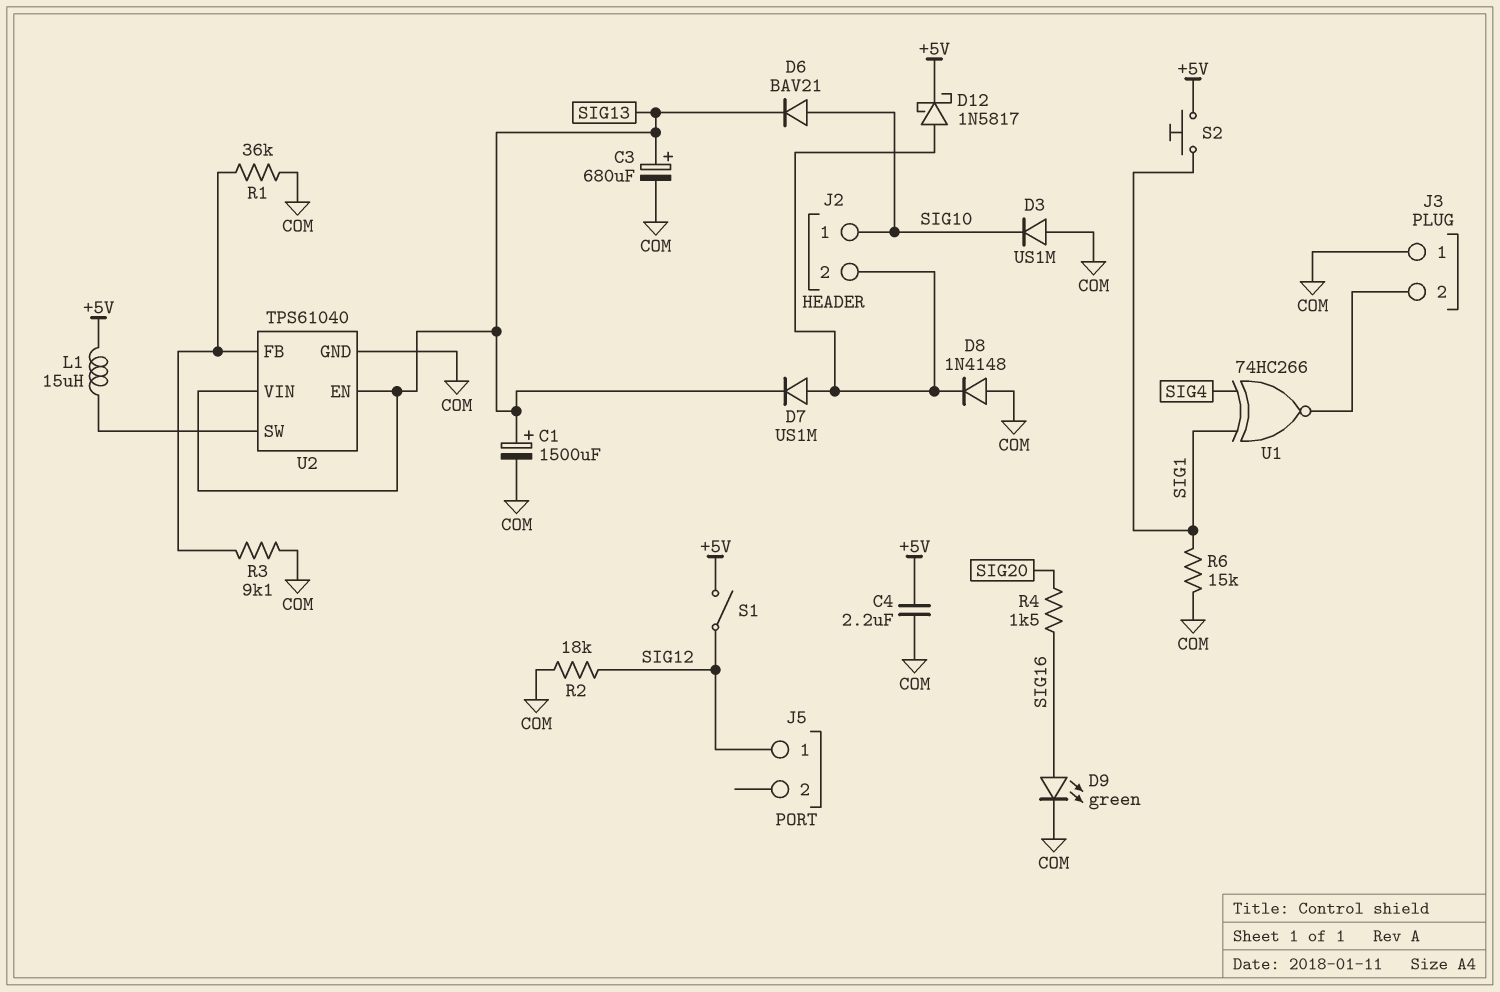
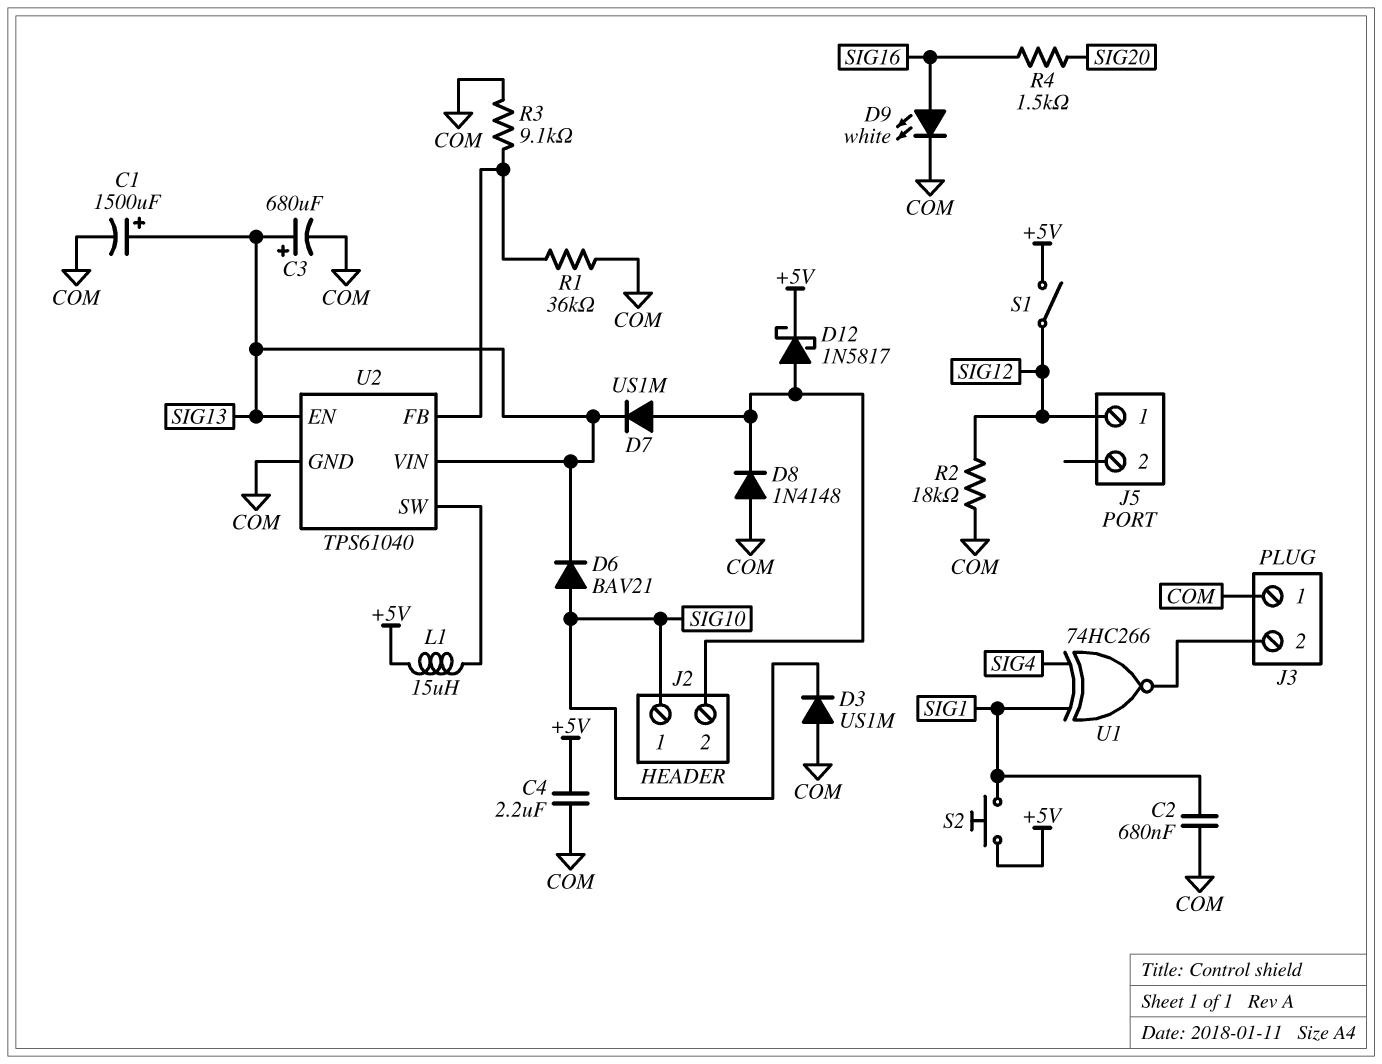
C2: none -> 680nF (COM, SIG1)
D9: LED green (A SIG16, K COM) -> LED white (A SIG16, K COM)
R6: 15k (COM, SIG1) -> none

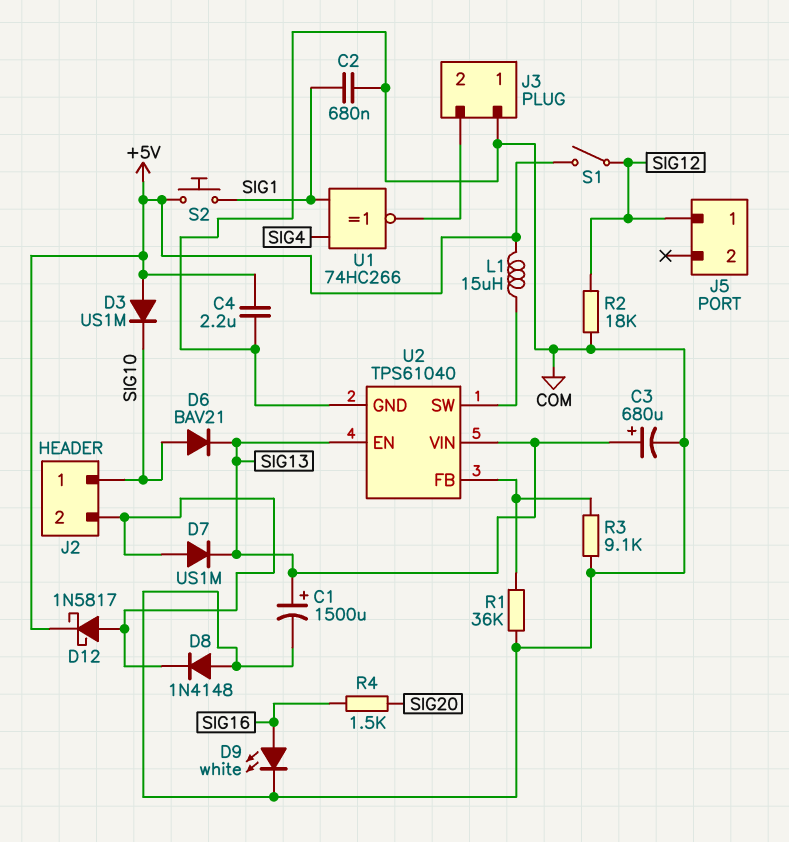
D3: diode US1M (A COM, K SIG10) -> diode US1M (A +5V, K SIG10)

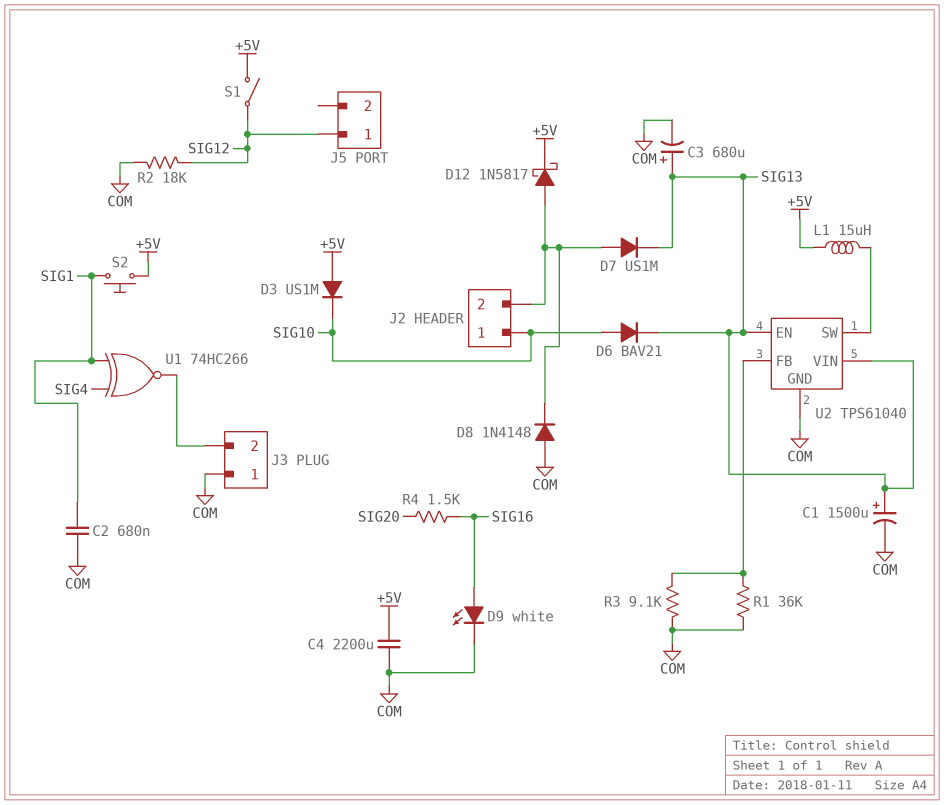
C4: 2.2uF (+5V, COM) -> 2200uF (+5V, COM)

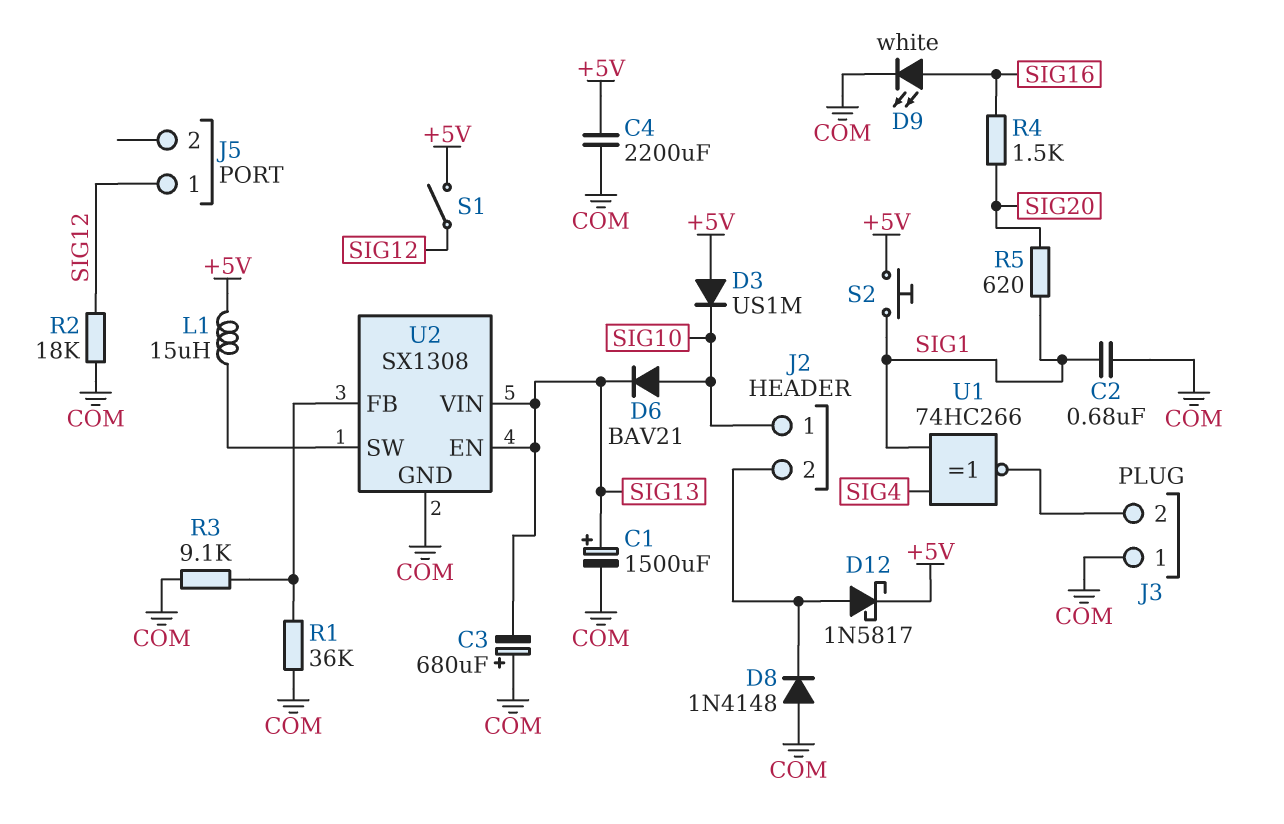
C3: 680uF (plus SIG13, minus COM) -> 680uF (plus COM, minus SIG13)
D7: diode US1M (A J2/2, K SIG13) -> none
R5: none -> 620 (SIG1, SIG20)
U2: TPS61040 -> SX1308

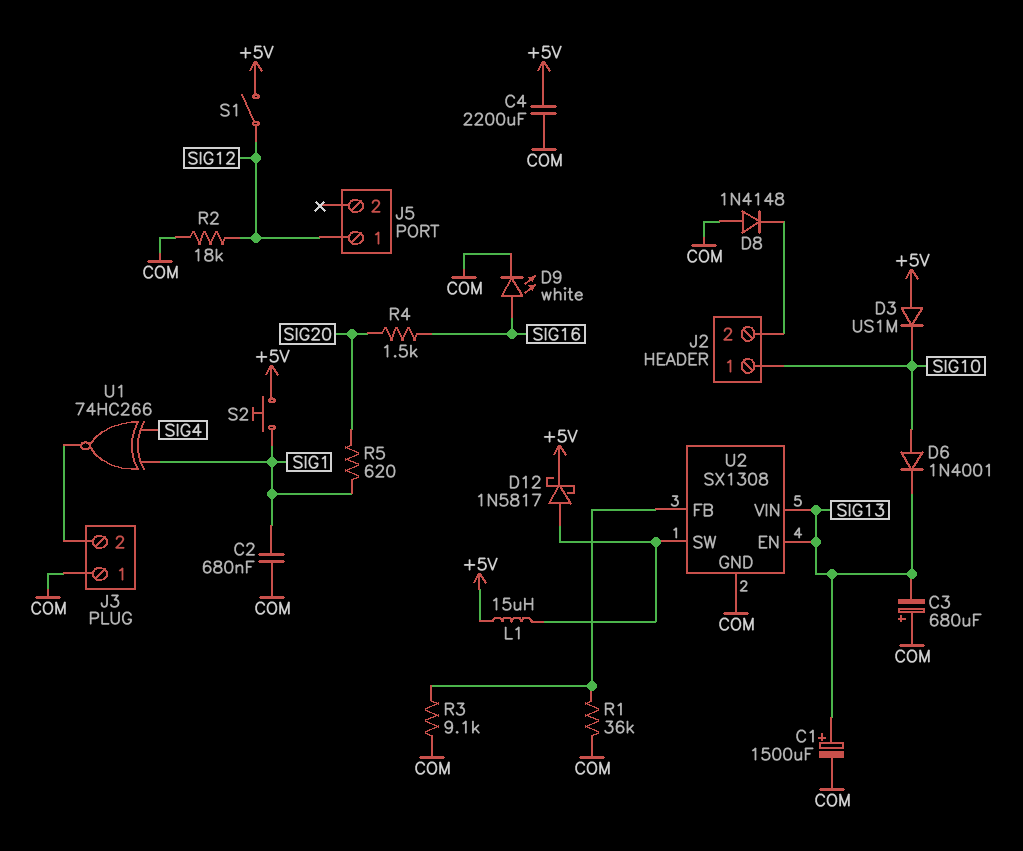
D6: diode BAV21 (A SIG10, K SIG13) -> diode 1N4001 (A SIG10, K SIG13)
D12: schottky 1N5817 (A J2/2, K +5V) -> schottky 1N5817 (A U2/SW, K +5V)

